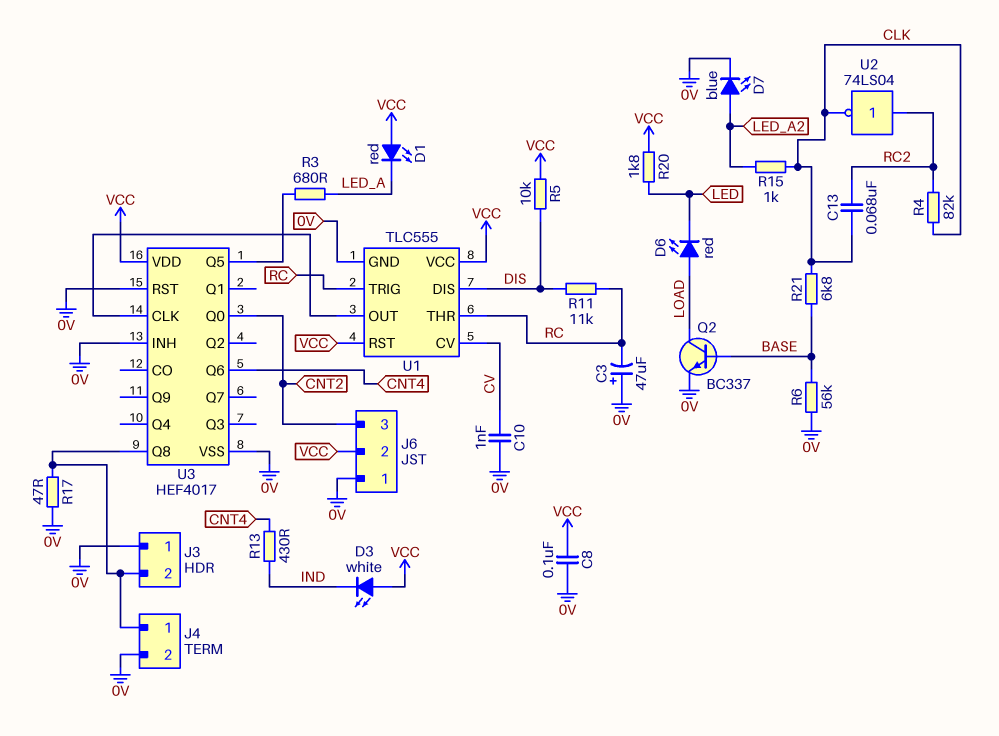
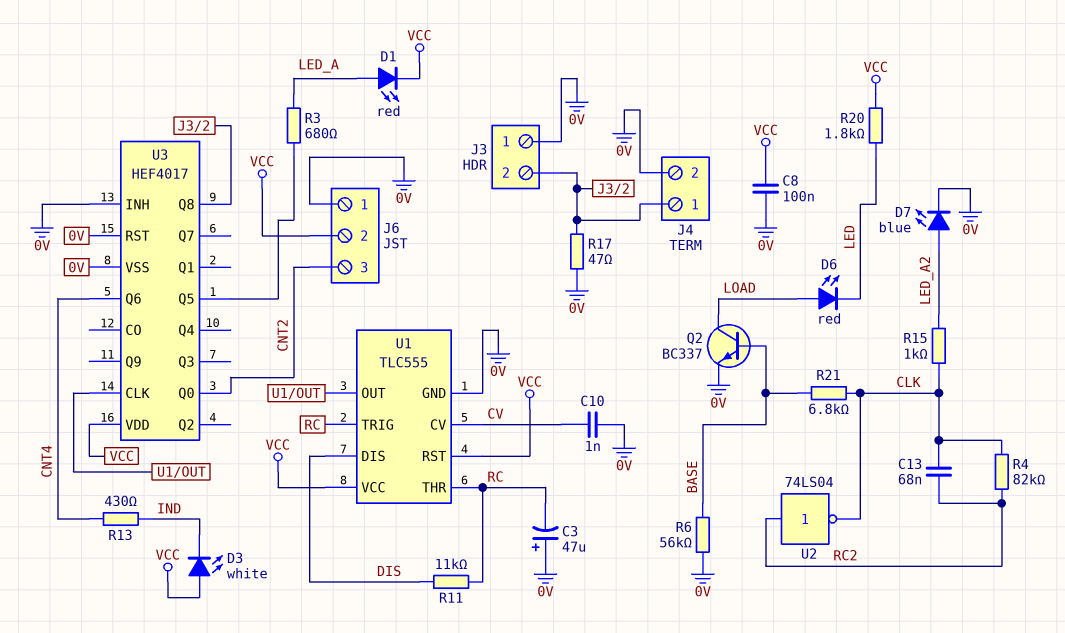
D1: LED red (A VCC, K LED_A) -> LED red (A LED_A, K VCC)
R5: 10k (DIS, VCC) -> none

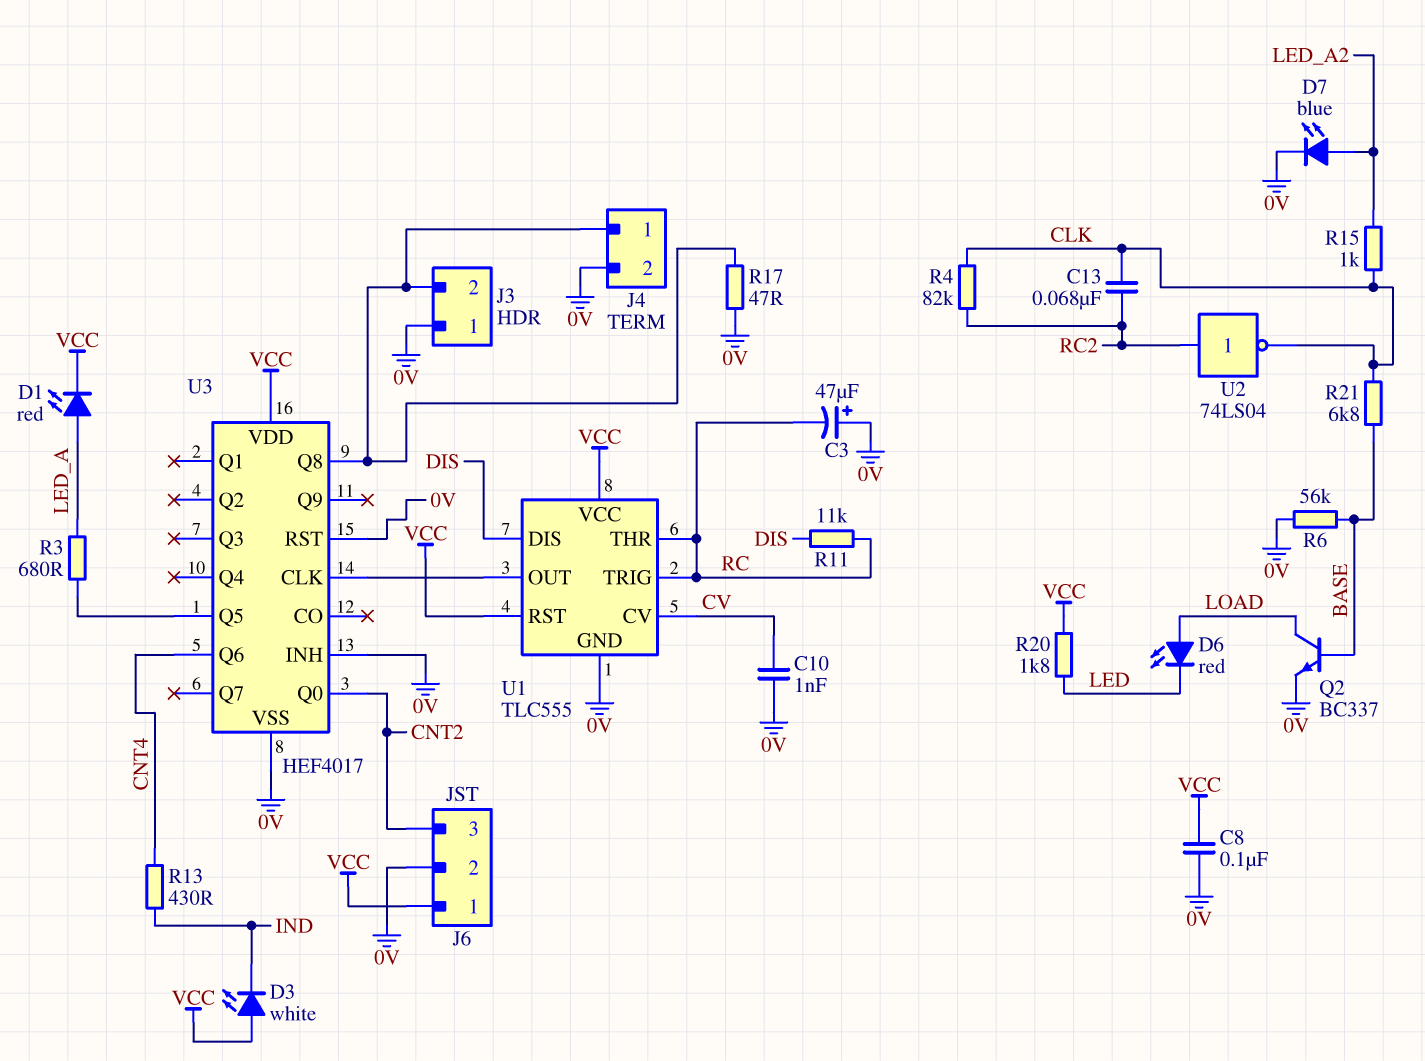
J6 pin 1: 0V -> VCC
J6 pin 2: VCC -> 0V

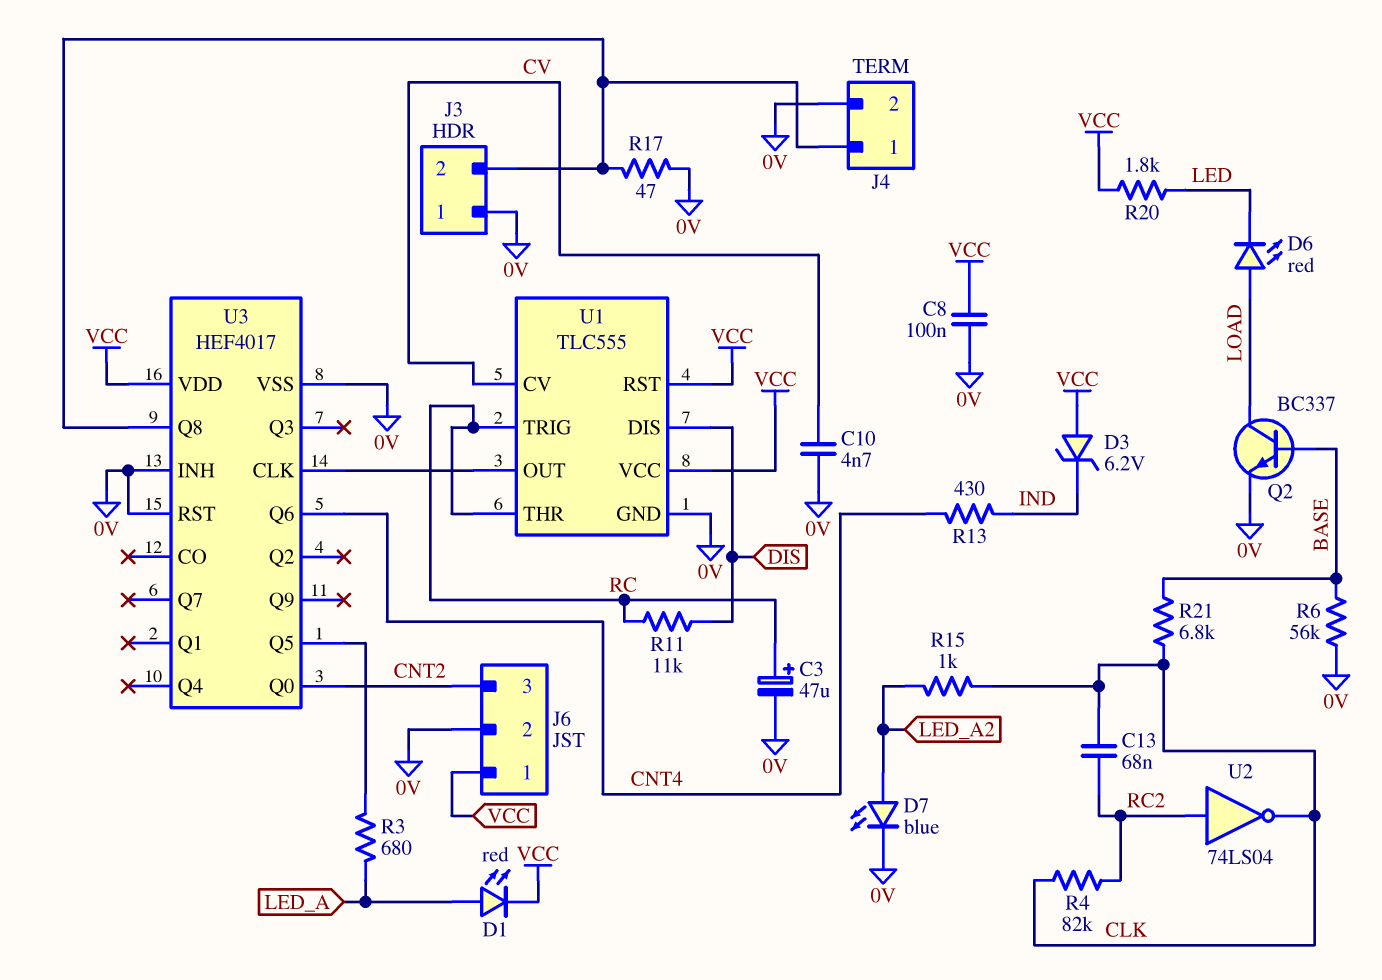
C3: 47uF (plus 0V, minus RC) -> 47uF (plus RC, minus 0V)
C10: 1nF (0V, CV) -> 4.7nF (0V, CV)
D3: LED white (A VCC, K IND) -> zener 6.2V (A VCC, K IND)

